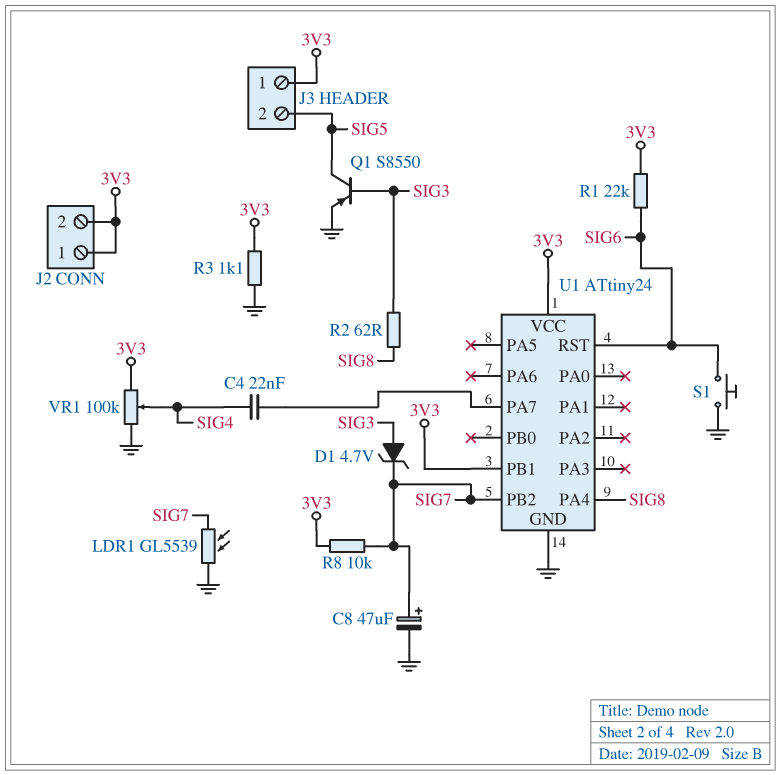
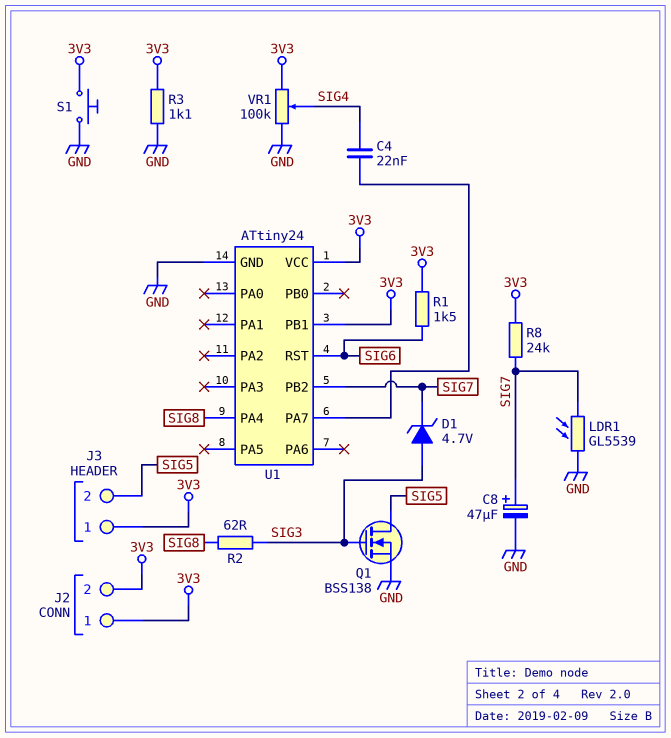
Q1: PNP S8550 (B SIG3, C SIG5, E GND) -> NMOS BSS138 (G SIG3, D SIG5, S GND)
R1: 22k (3V3, SIG6) -> 1.5k (3V3, SIG6)
R8: 10k (3V3, SIG7) -> 24k (3V3, SIG7)
S1: button (GND, SIG6) -> button (3V3, GND)

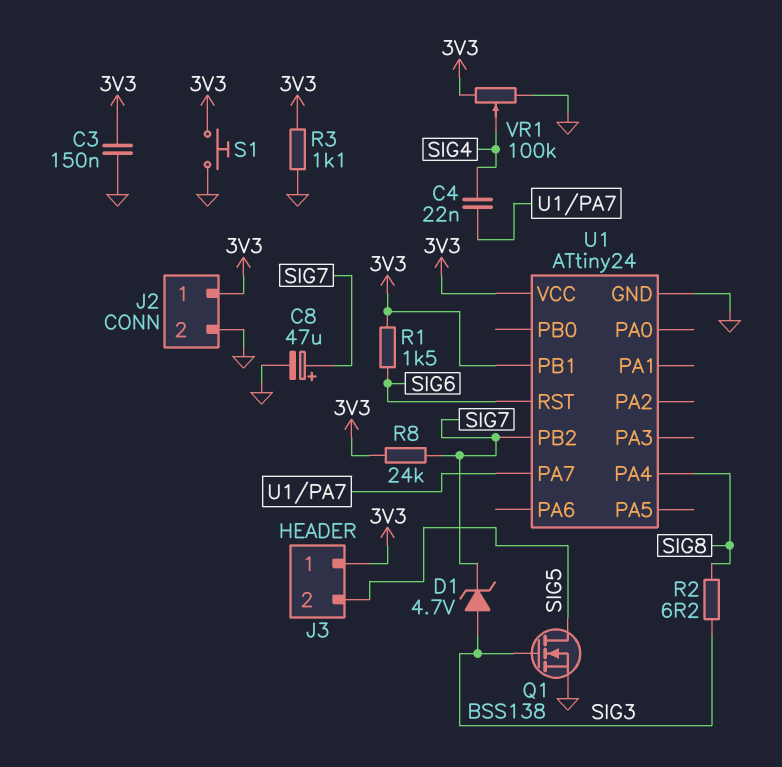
C3: none -> 150nF (3V3, GND)
J2 pin 2: 3V3 -> GND
LDR1: GL5539 (GND, SIG7) -> none
R2: 62 (SIG3, SIG8) -> 6.2 (SIG3, SIG8)

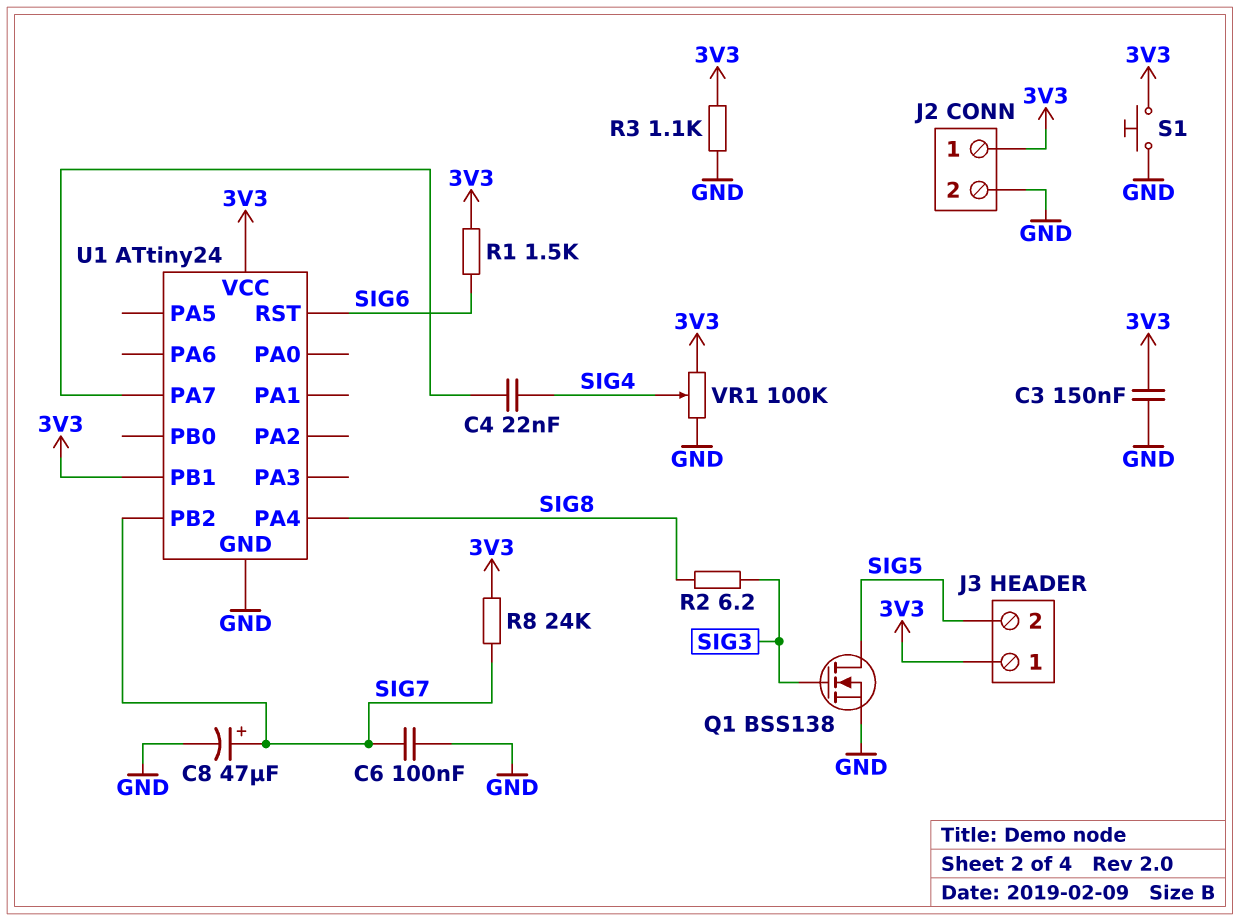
C6: none -> 100nF (GND, SIG7)
D1: zener 4.7V (A SIG3, K SIG7) -> none

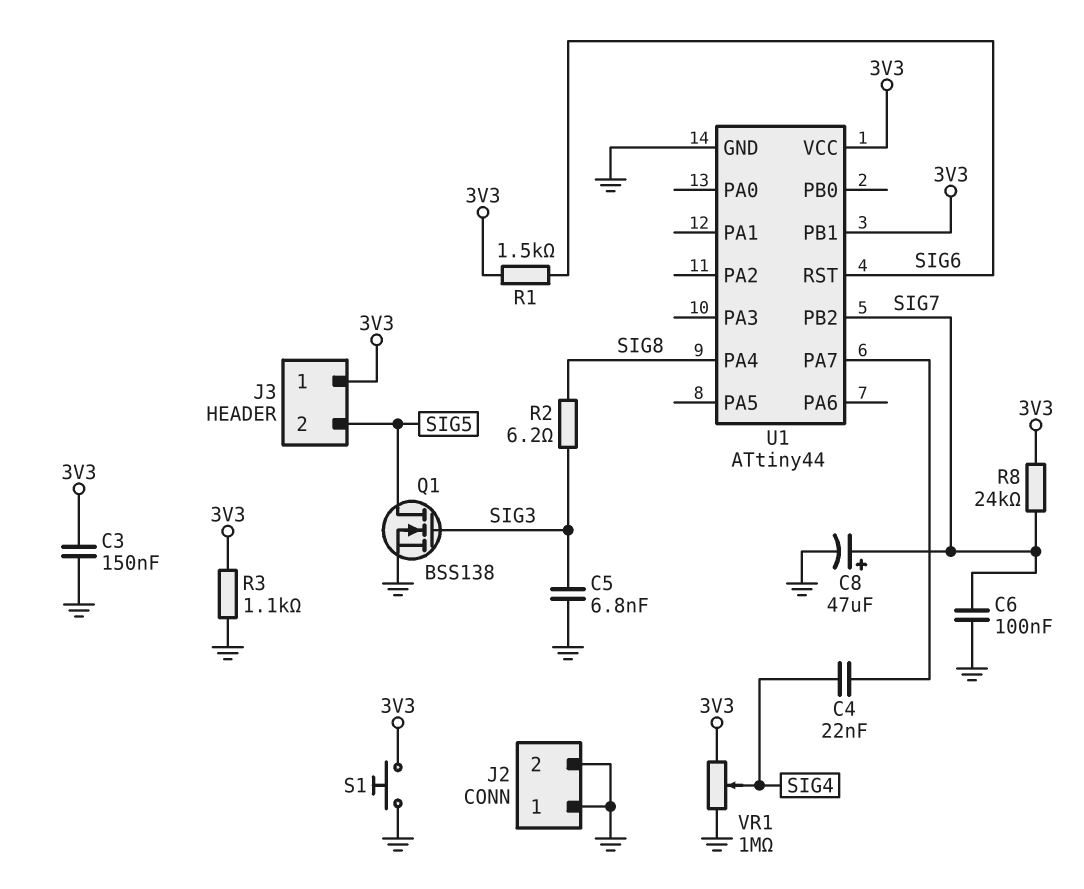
C5: none -> 6.8nF (GND, SIG3)
J2 pin 1: 3V3 -> GND
U1: ATtiny24 -> ATtiny44
VR1: 100k (3V3, GND, wiper SIG4) -> 1M (3V3, GND, wiper SIG4)

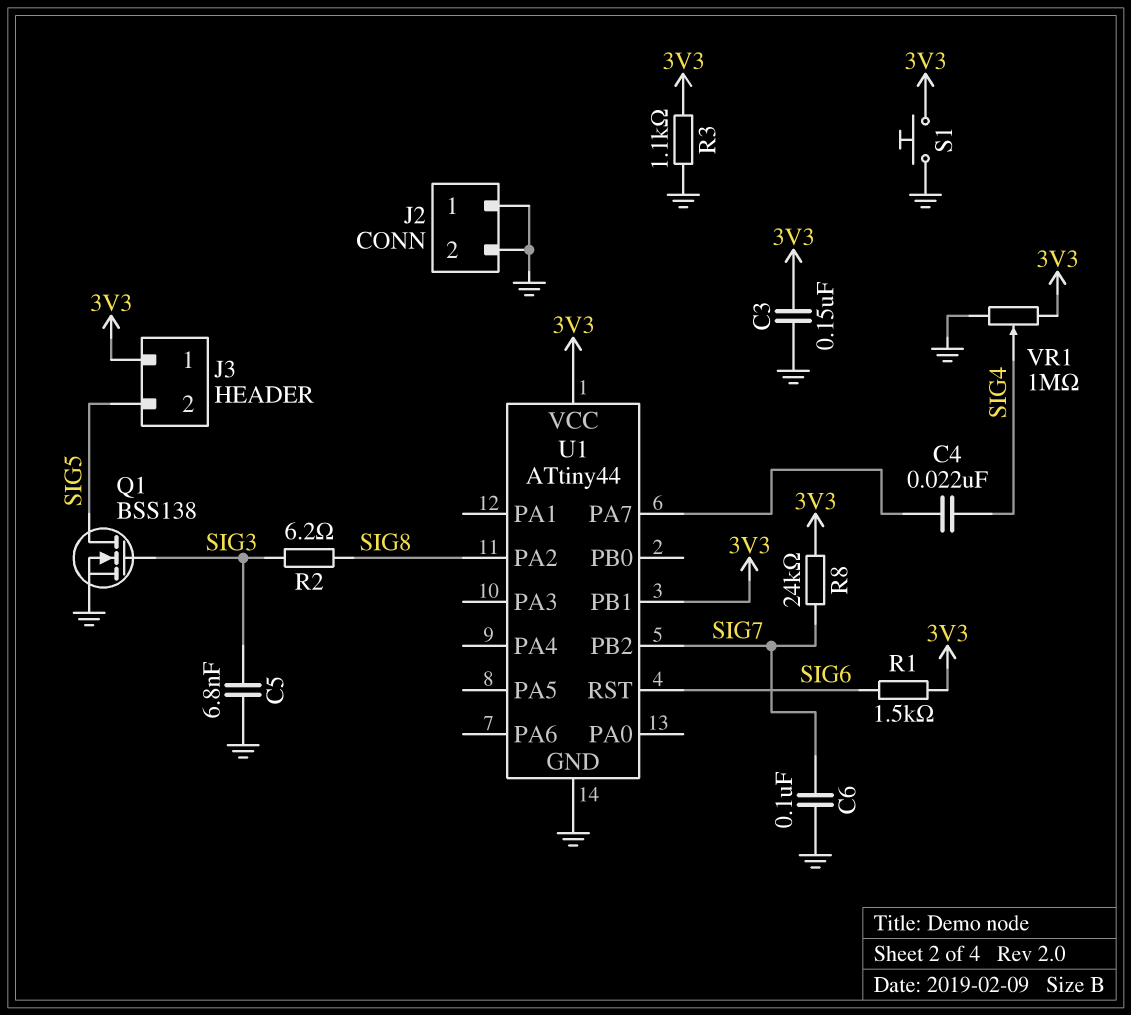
C8: 47uF (plus SIG7, minus GND) -> none
U1 pin PA2: none -> SIG8
U1 pin PA4: SIG8 -> none

